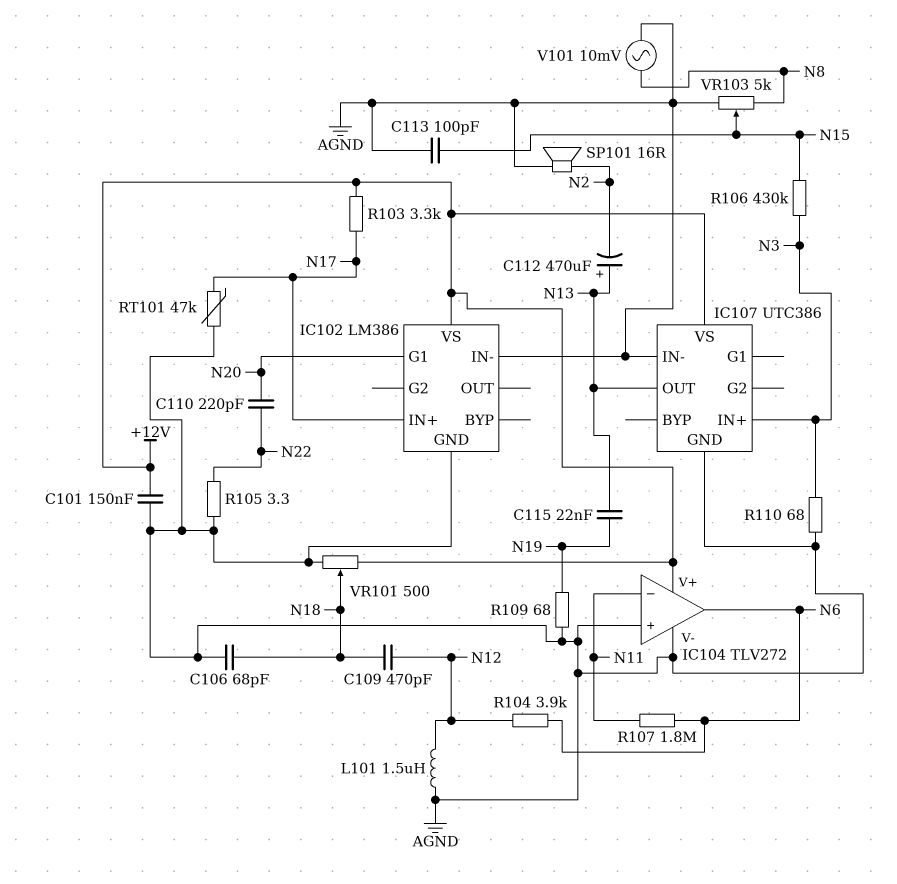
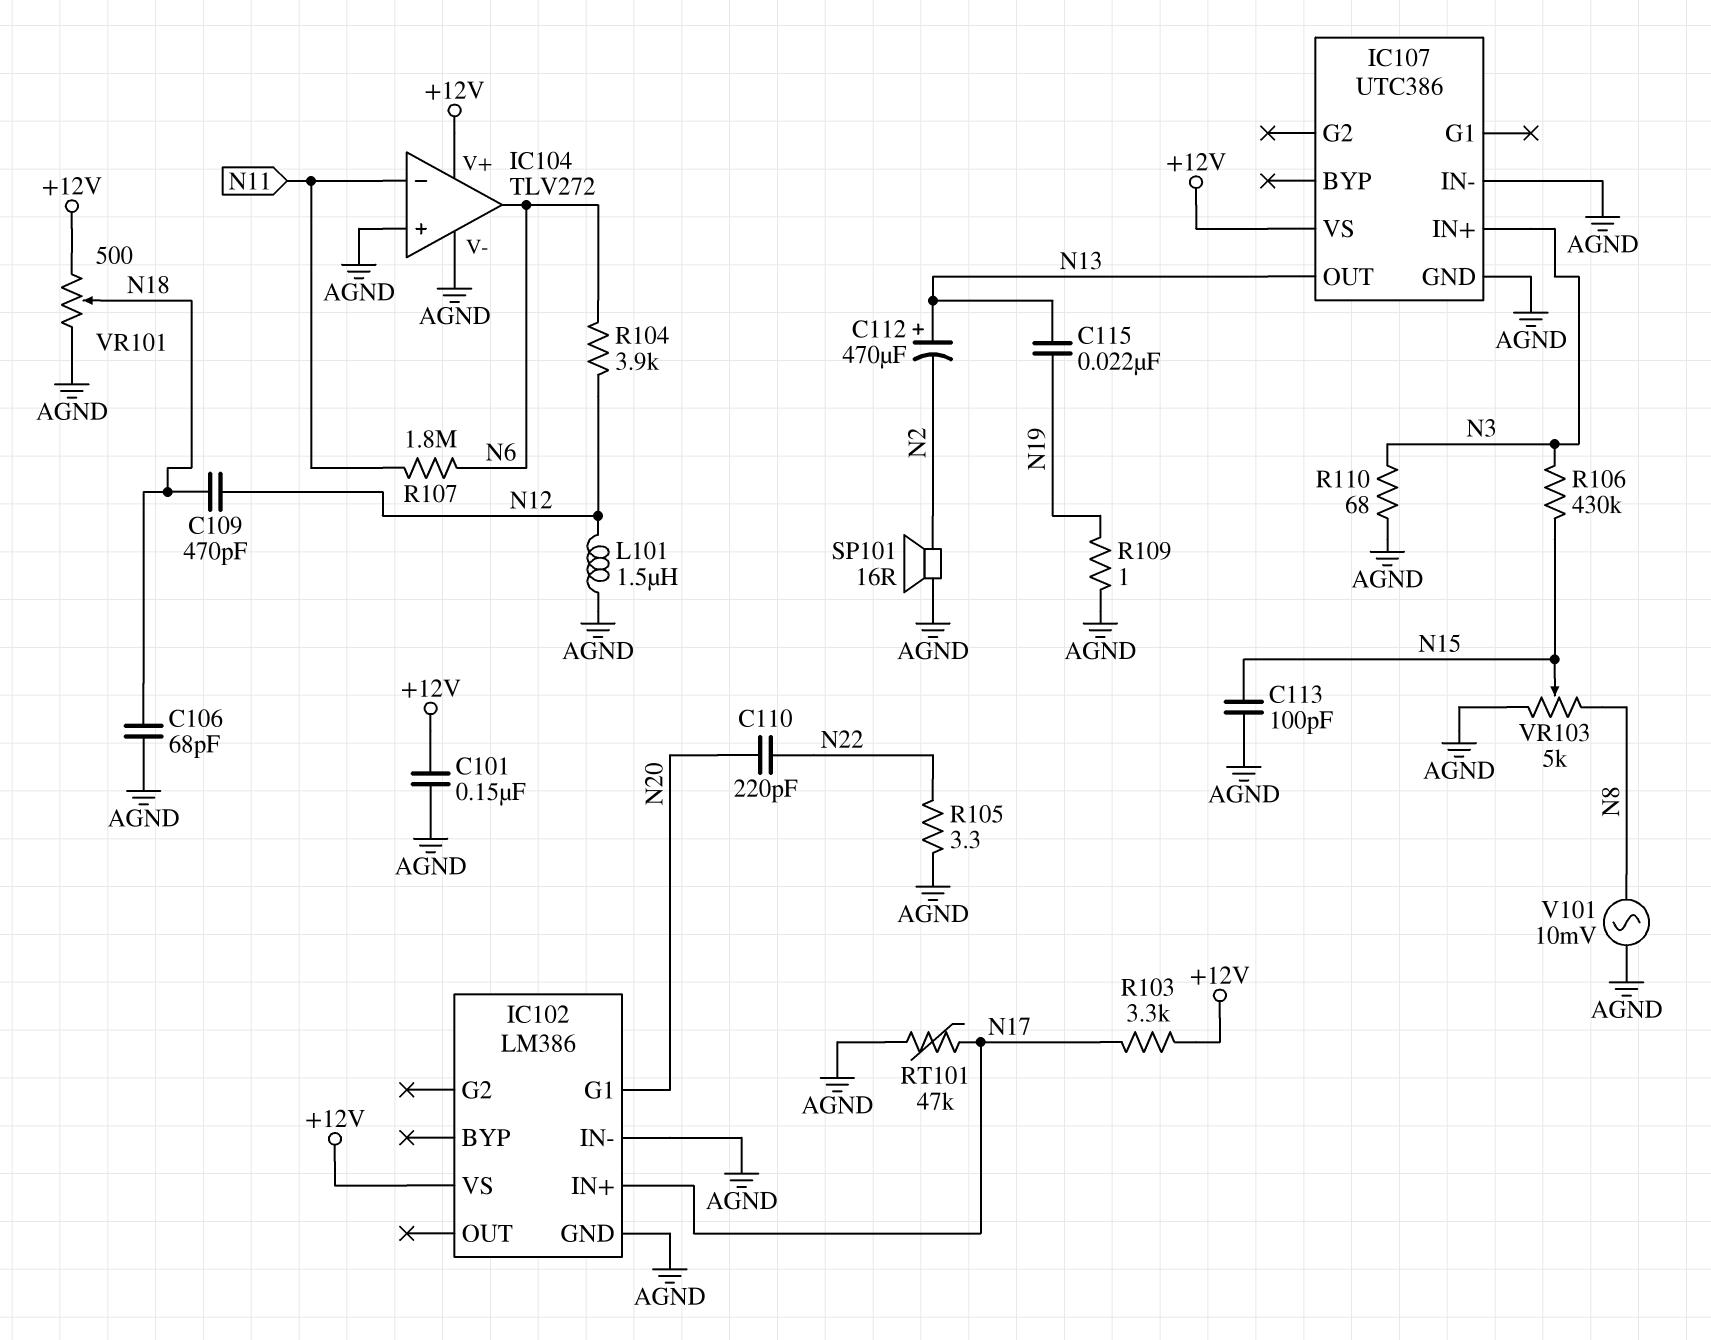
R109: 68 (AGND, N19) -> 1 (AGND, N19)

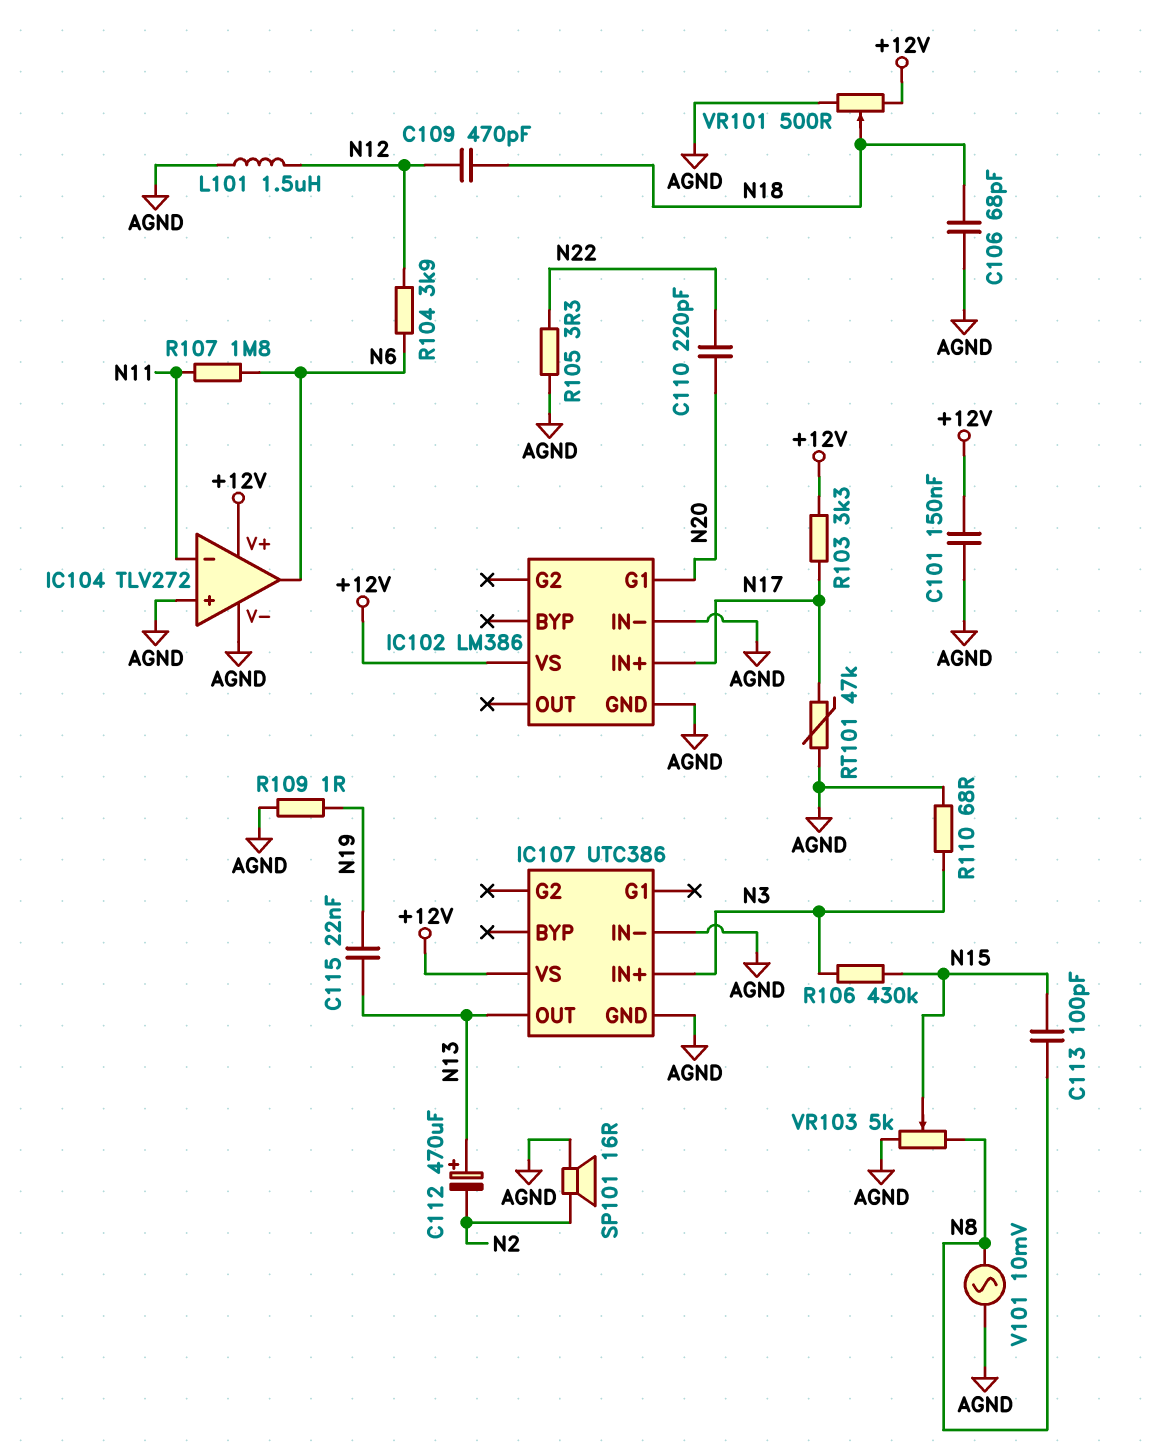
C113: 100pF (AGND, N15) -> 100pF (N8, N15)

